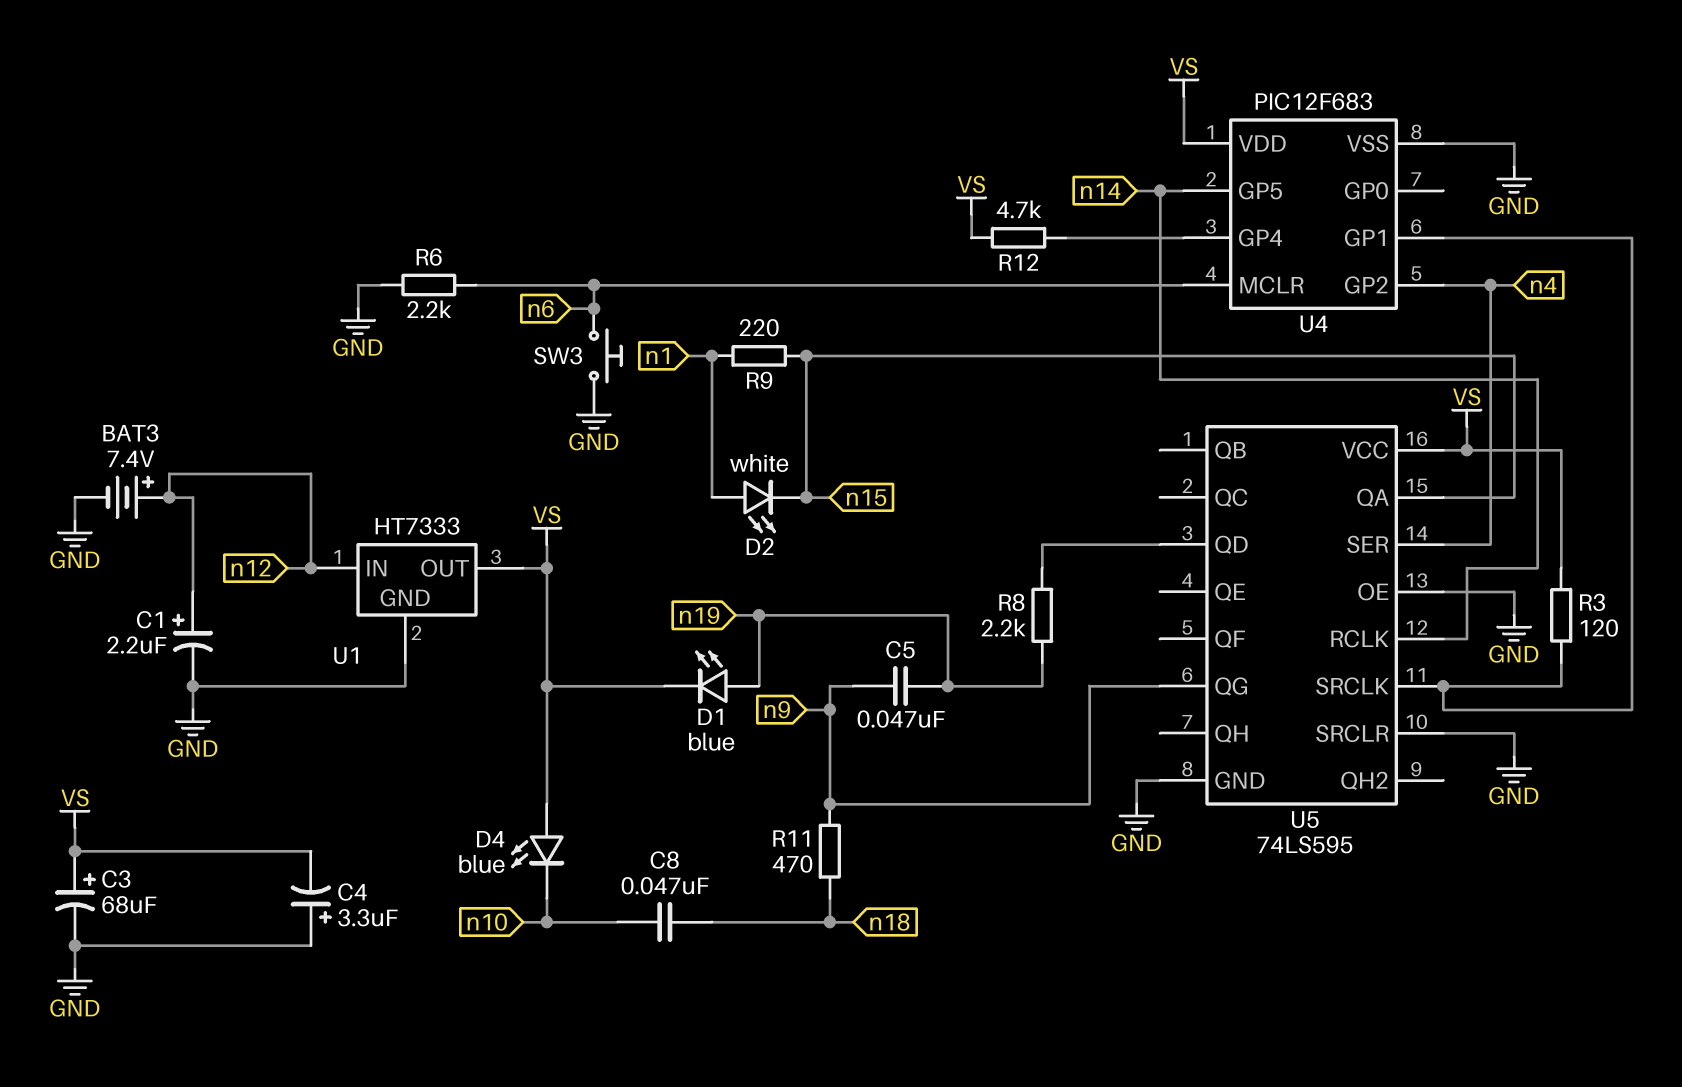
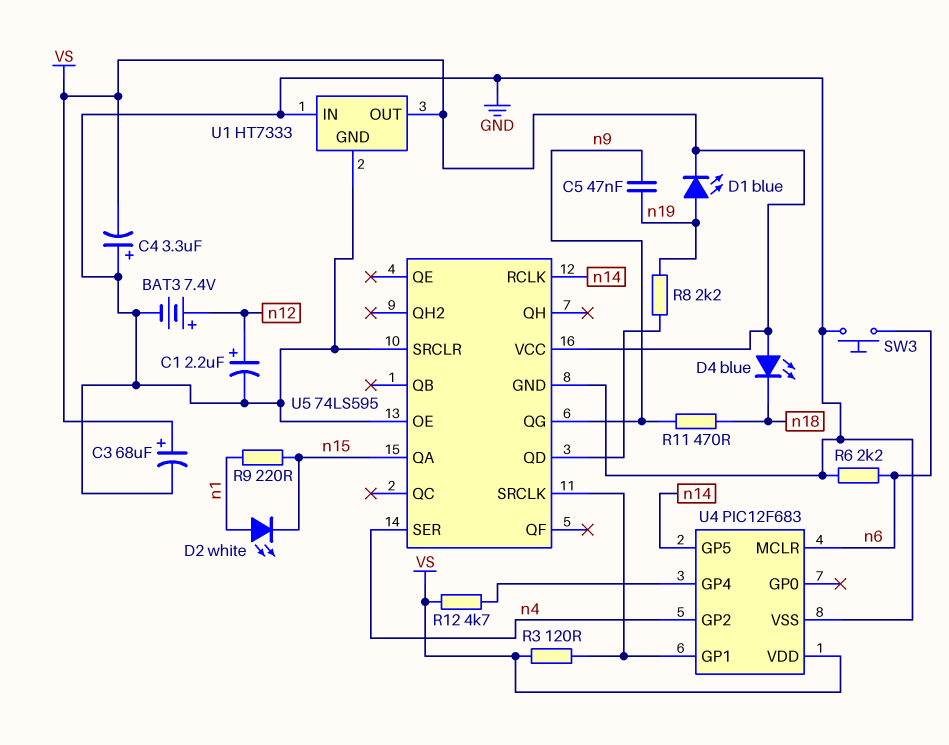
C8: 47nF (n10, n18) -> none
D4: LED blue (A VS, K n10) -> LED blue (A VS, K n18)
U1 pin IN: n12 -> GND

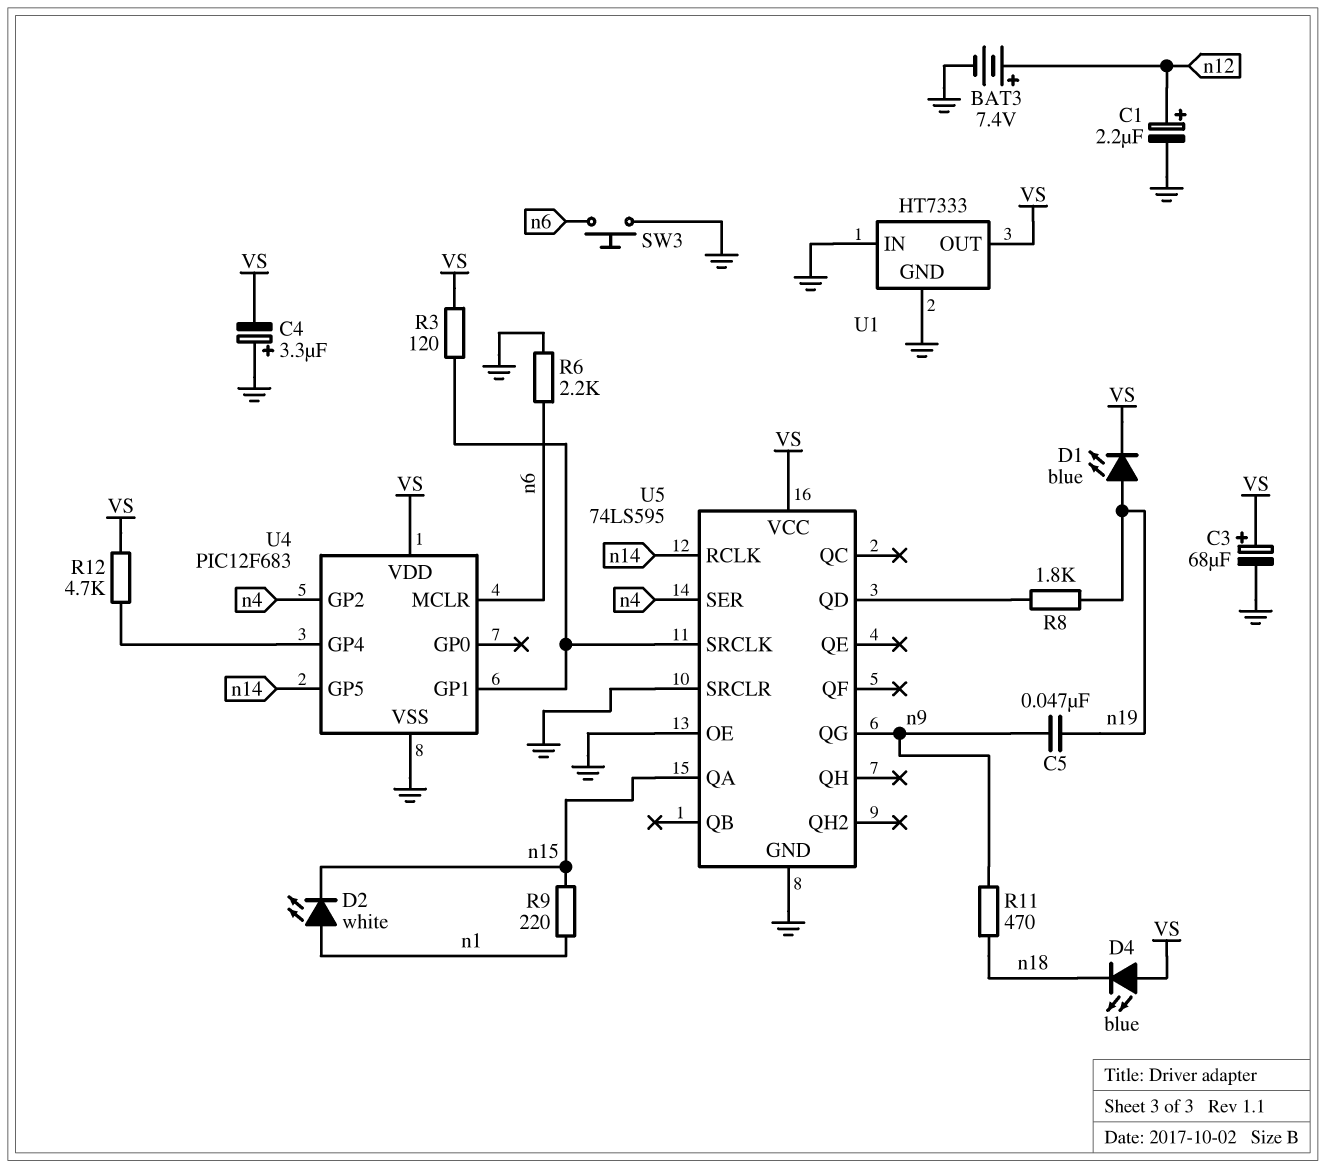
R8: 2.2k (U5/QD, n19) -> 1.8k (U5/QD, n19)

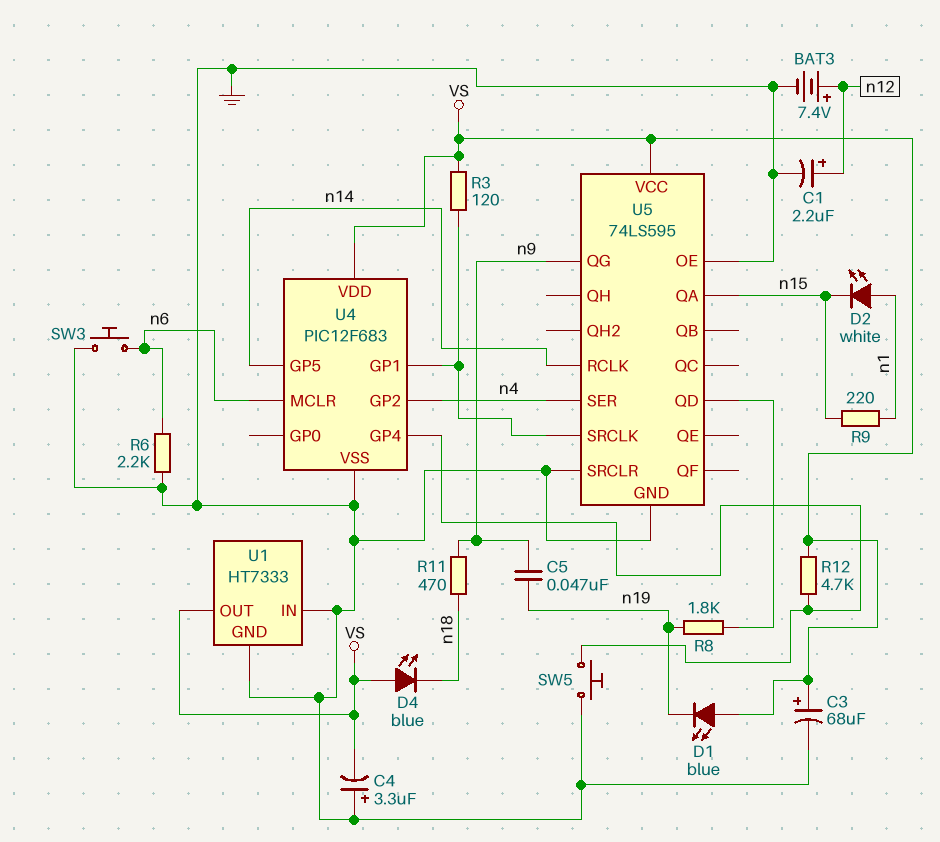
D1: LED blue (A n19, K VS) -> LED blue (A VS, K n19)
SW5: none -> button (GND, U4/GP4)

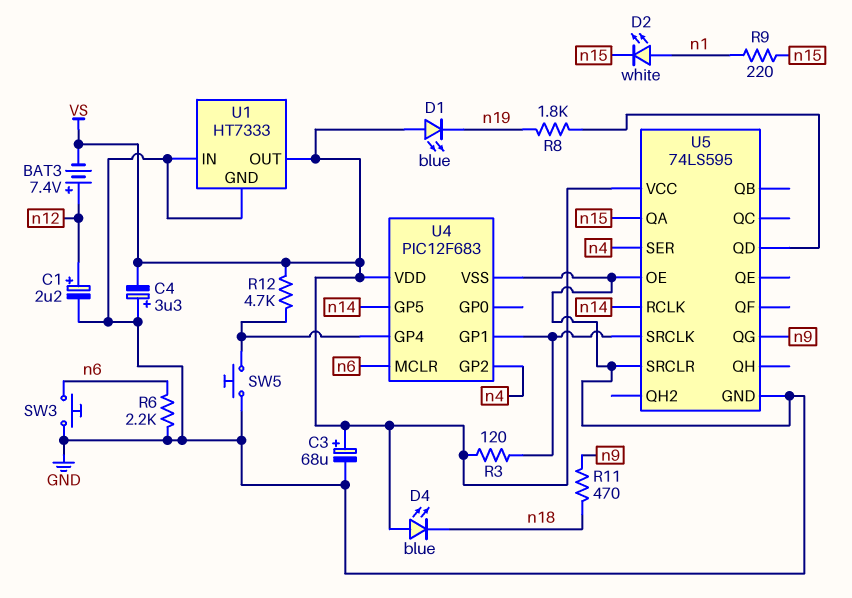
BAT3: 7.4V (plus n12, minus GND) -> 7.4V (plus n12, minus VS)
C5: 47nF (n9, n19) -> none

